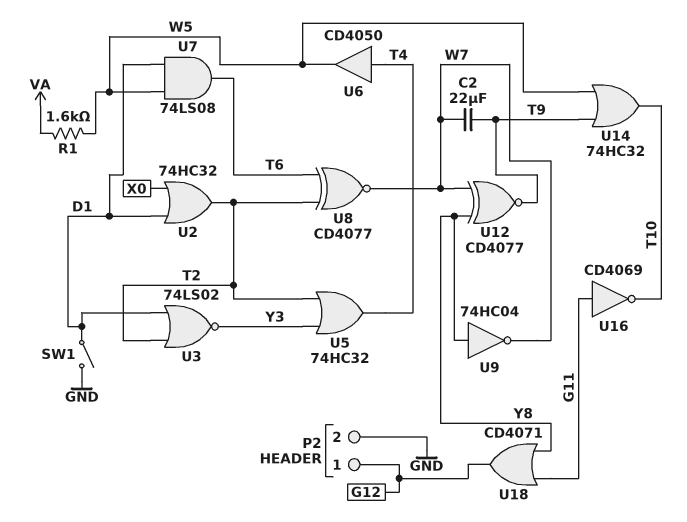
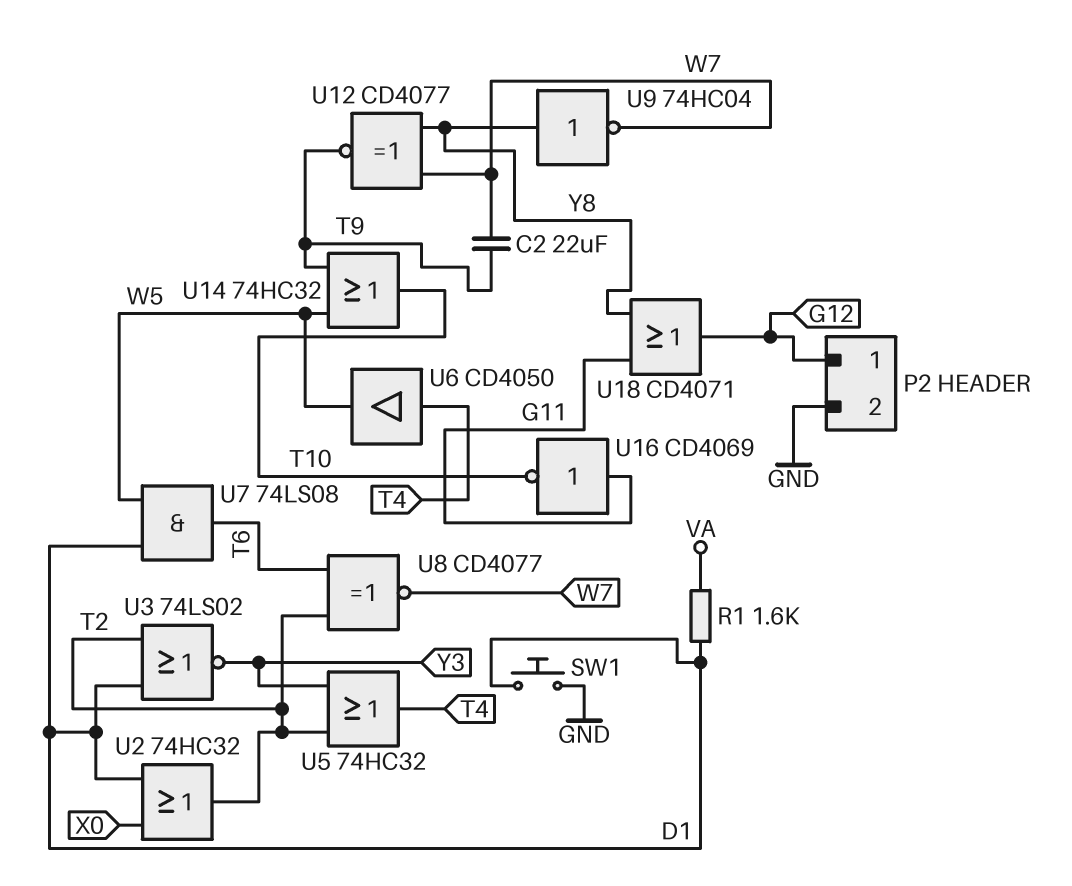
R1: 1.6k (VA, W5) -> 1.6k (D1, VA)
SW1: switch (D1, GND) -> button (D1, GND)

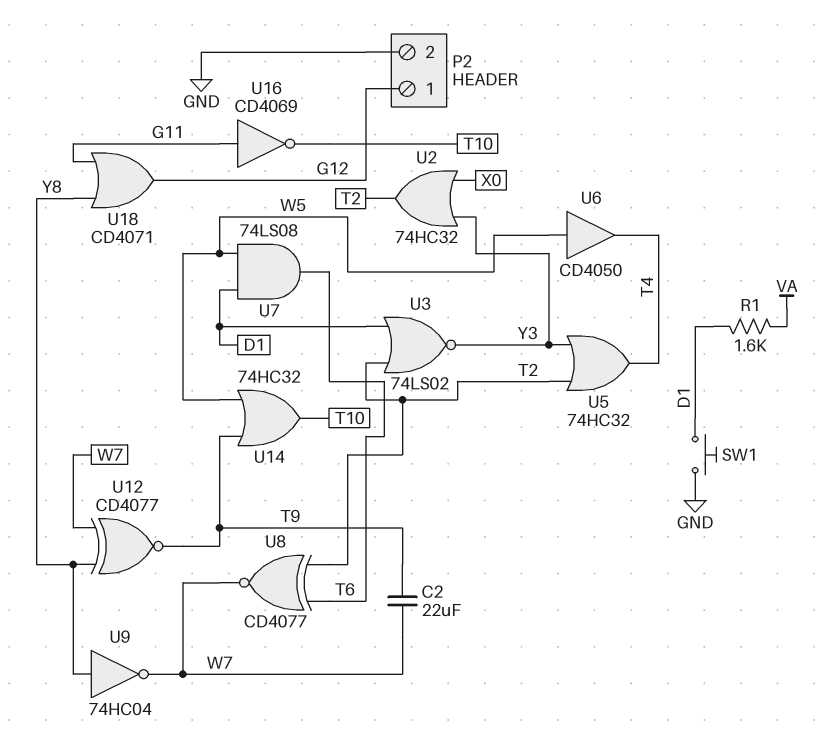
U2: OR 74HC32 (in D1, in X0, out T2) -> OR 74HC32 (in X0, in Y3, out T2)
U6: buffer CD4050 (in T4, out W5) -> buffer CD4050 (in W5, out T4)

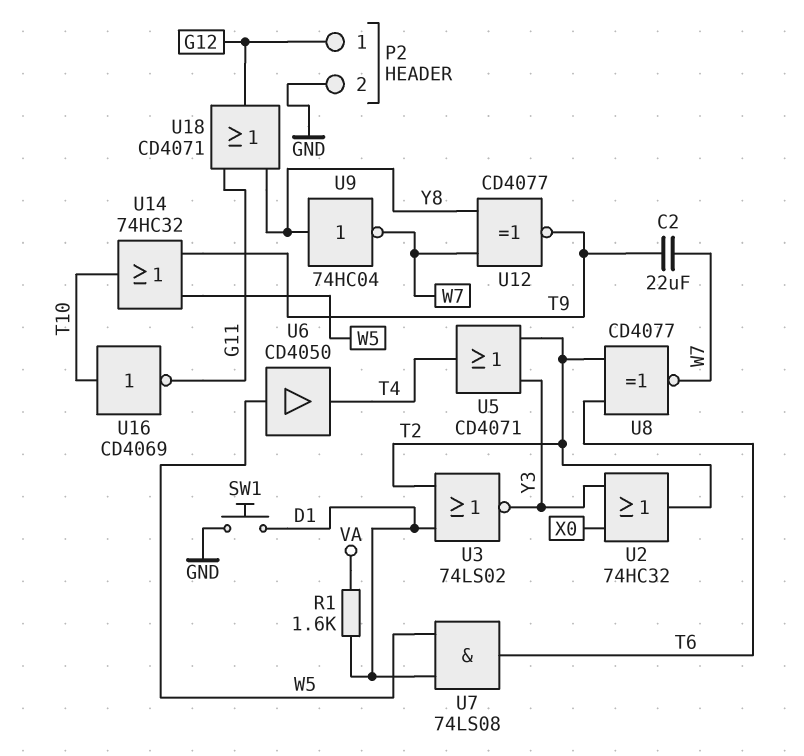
U5: OR 74HC32 (in T2, in Y3, out T4) -> OR CD4071 (in T2, in Y3, out T4)
U16: NOT CD4069 (in G11, out T10) -> NOT CD4069 (in T10, out G11)

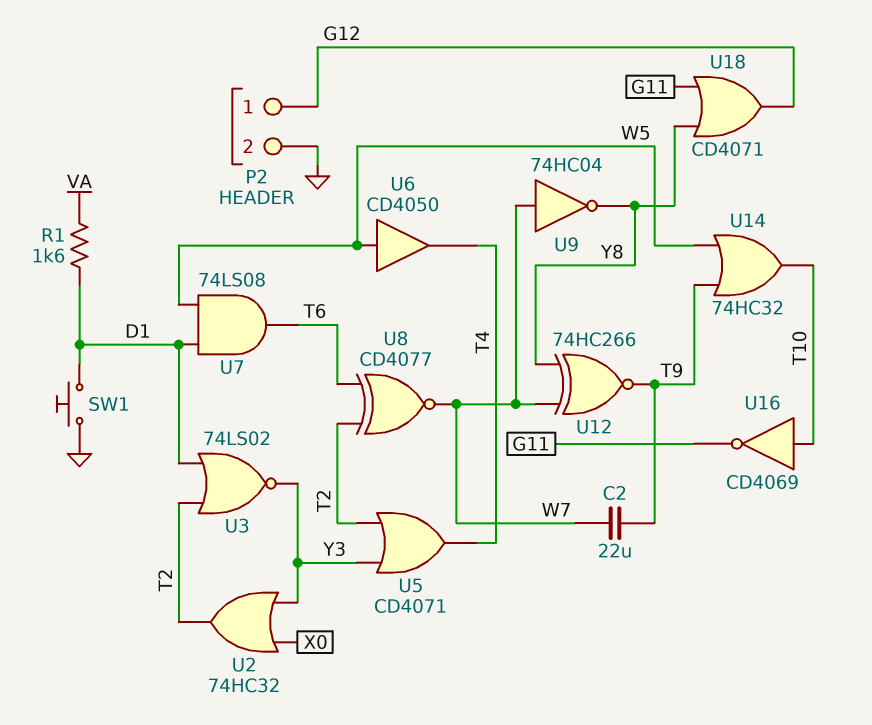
U9: NOT 74HC04 (in Y8, out W7) -> NOT 74HC04 (in W7, out Y8)
U12: XNOR CD4077 (in W7, in Y8, out T9) -> XNOR 74HC266 (in W7, in Y8, out T9)

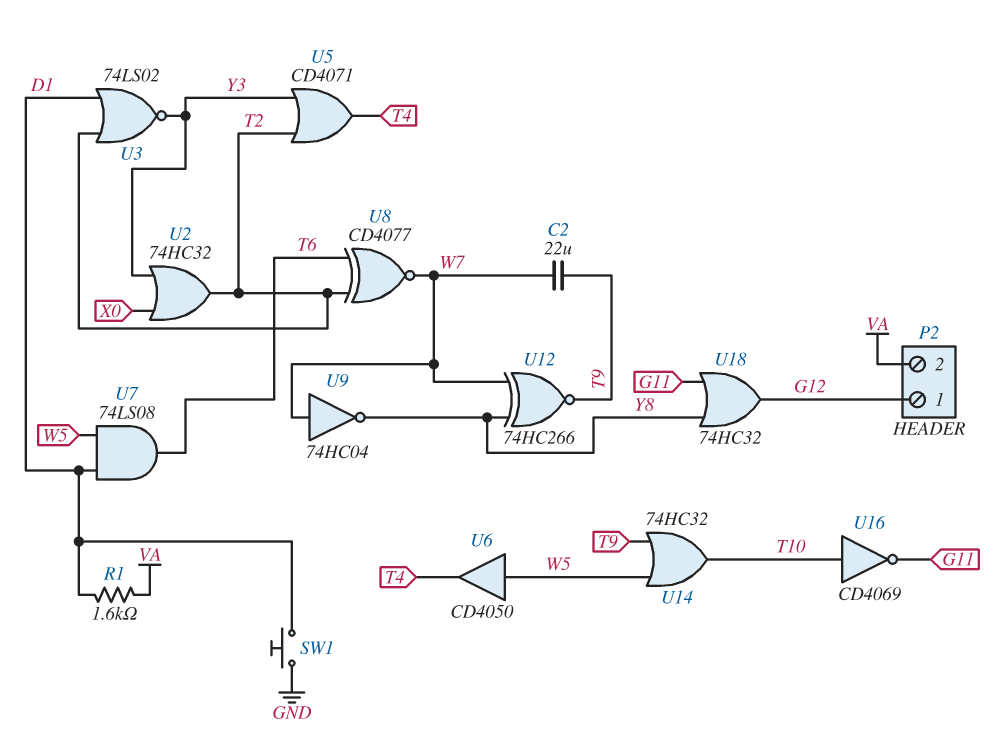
P2 pin 2: GND -> VA
U18: OR CD4071 (in G11, in Y8, out G12) -> OR 74HC32 (in G11, in Y8, out G12)

